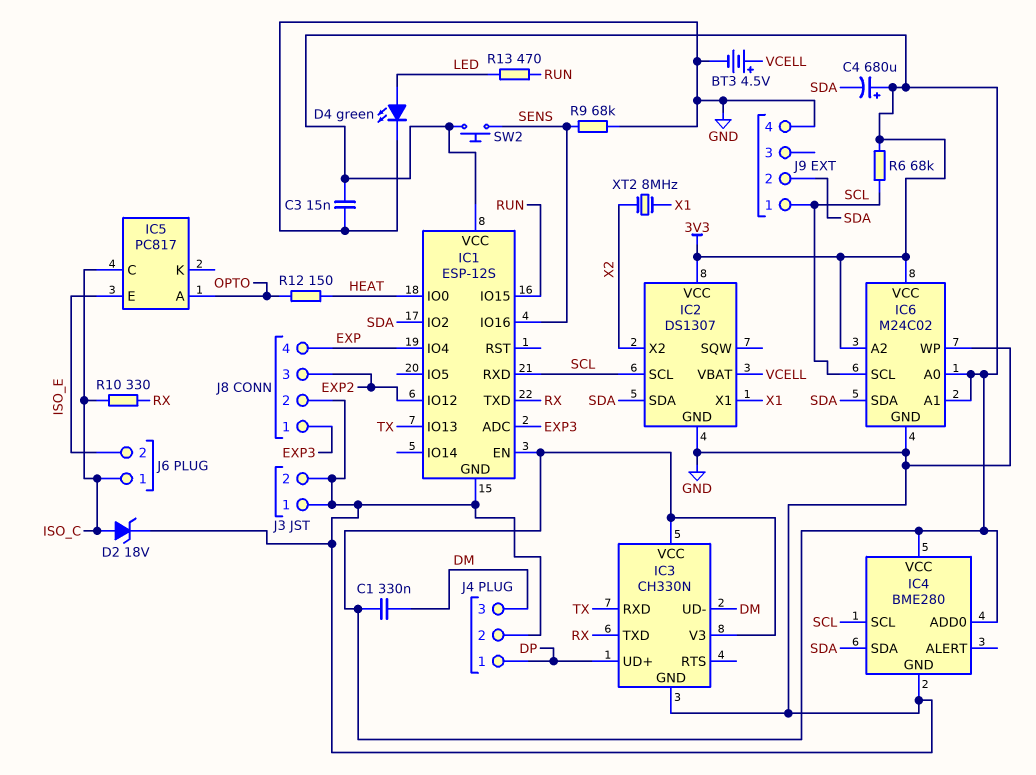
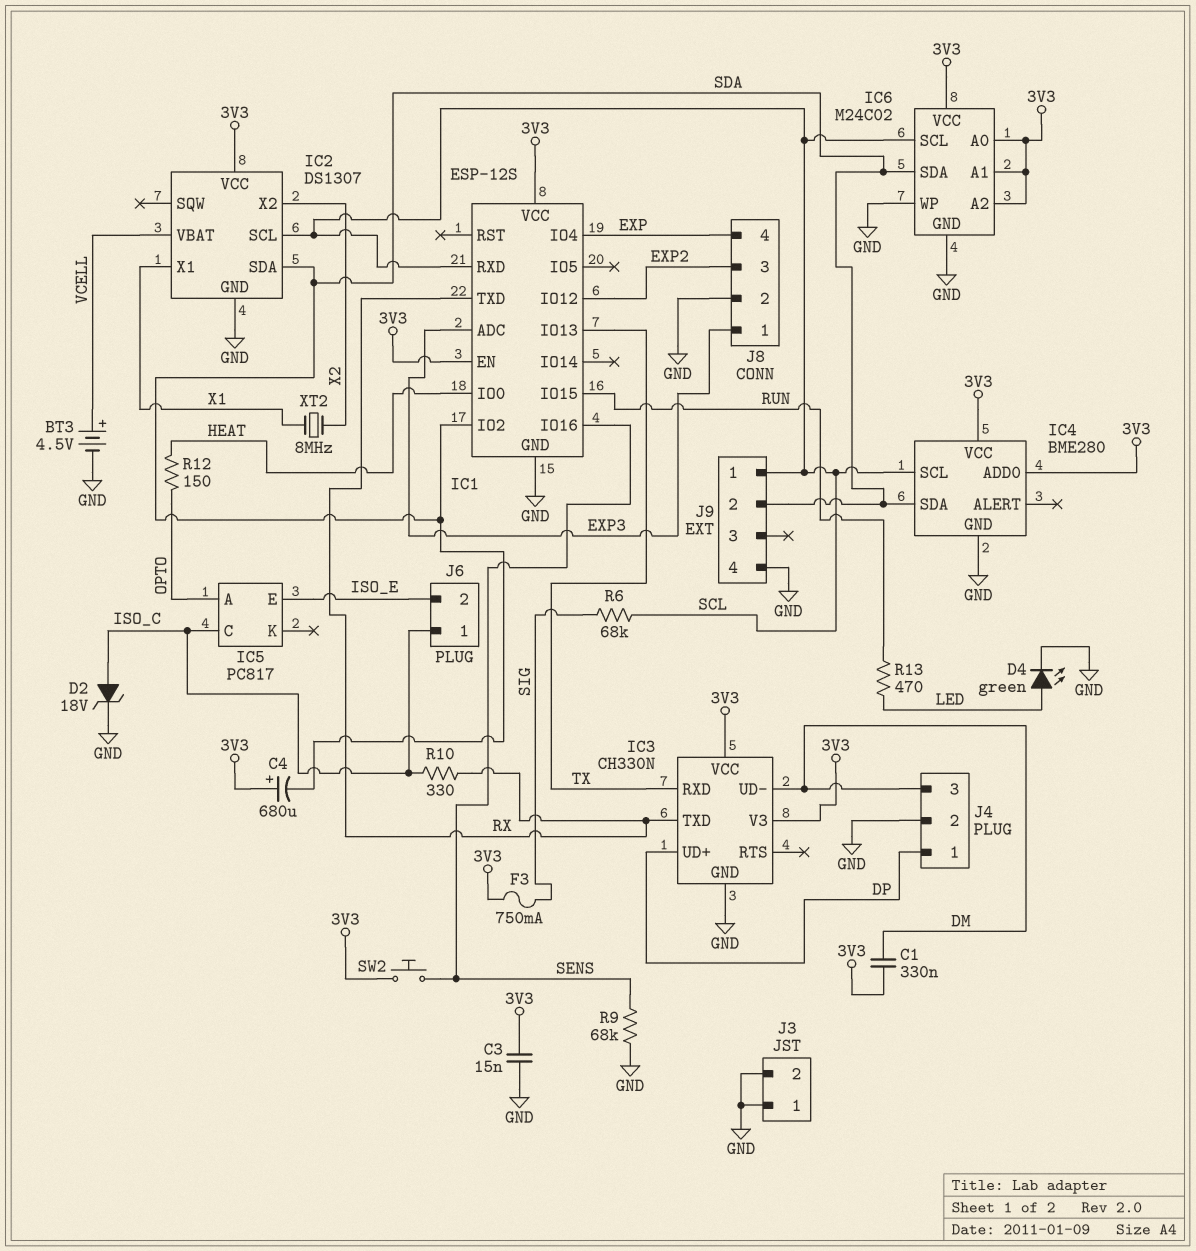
F3: none -> 750mA (3V3, SIG)
R6: 68k (3V3, SCL) -> 68k (SCL, SIG)

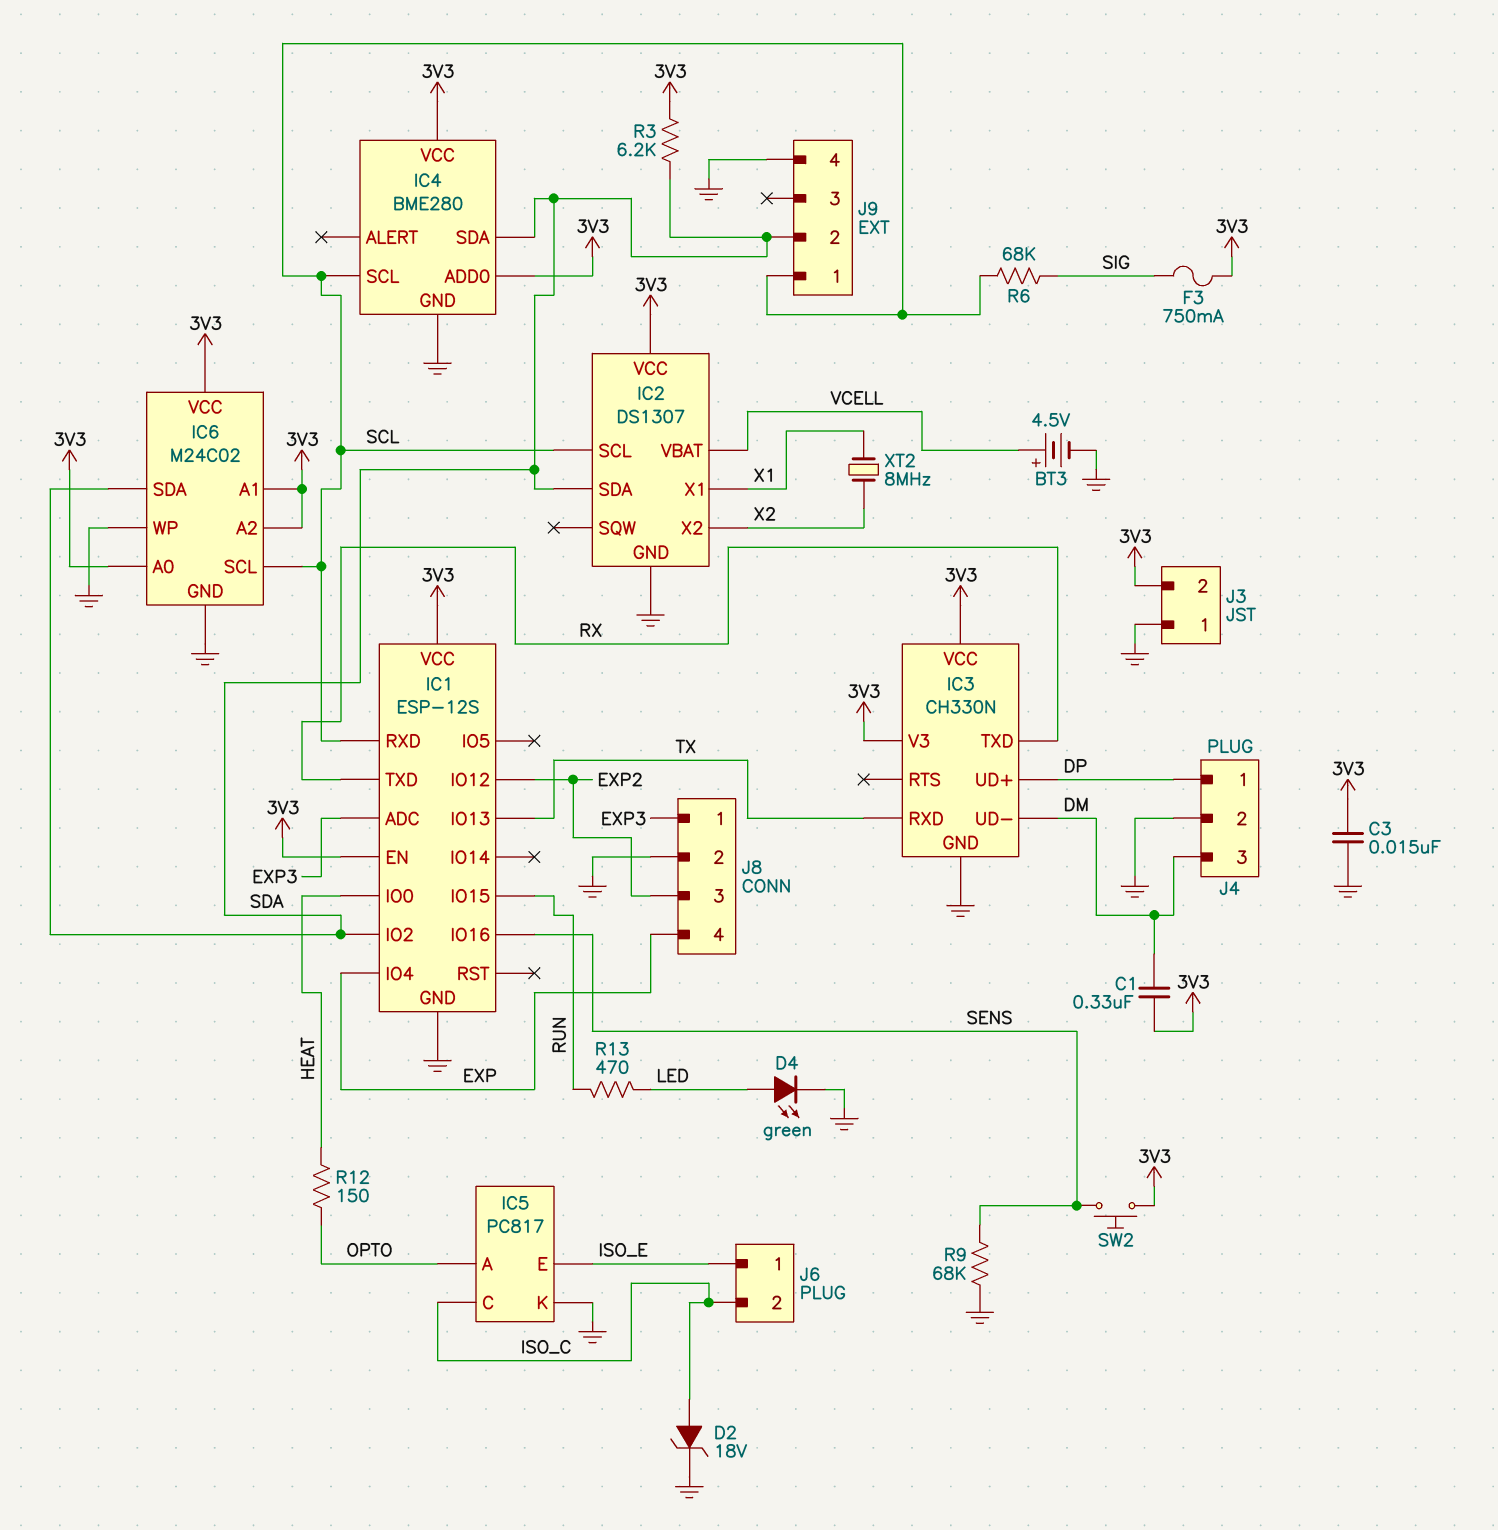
C4: 680uF (plus 3V3, minus SDA) -> none
IC5 pin K: none -> GND
J3 pin 2: GND -> 3V3
J6 pin 1: ISO_C -> ISO_E
J6 pin 2: ISO_E -> ISO_C
R3: none -> 6.2k (3V3, SDA)
R10: 330 (ISO_C, RX) -> none

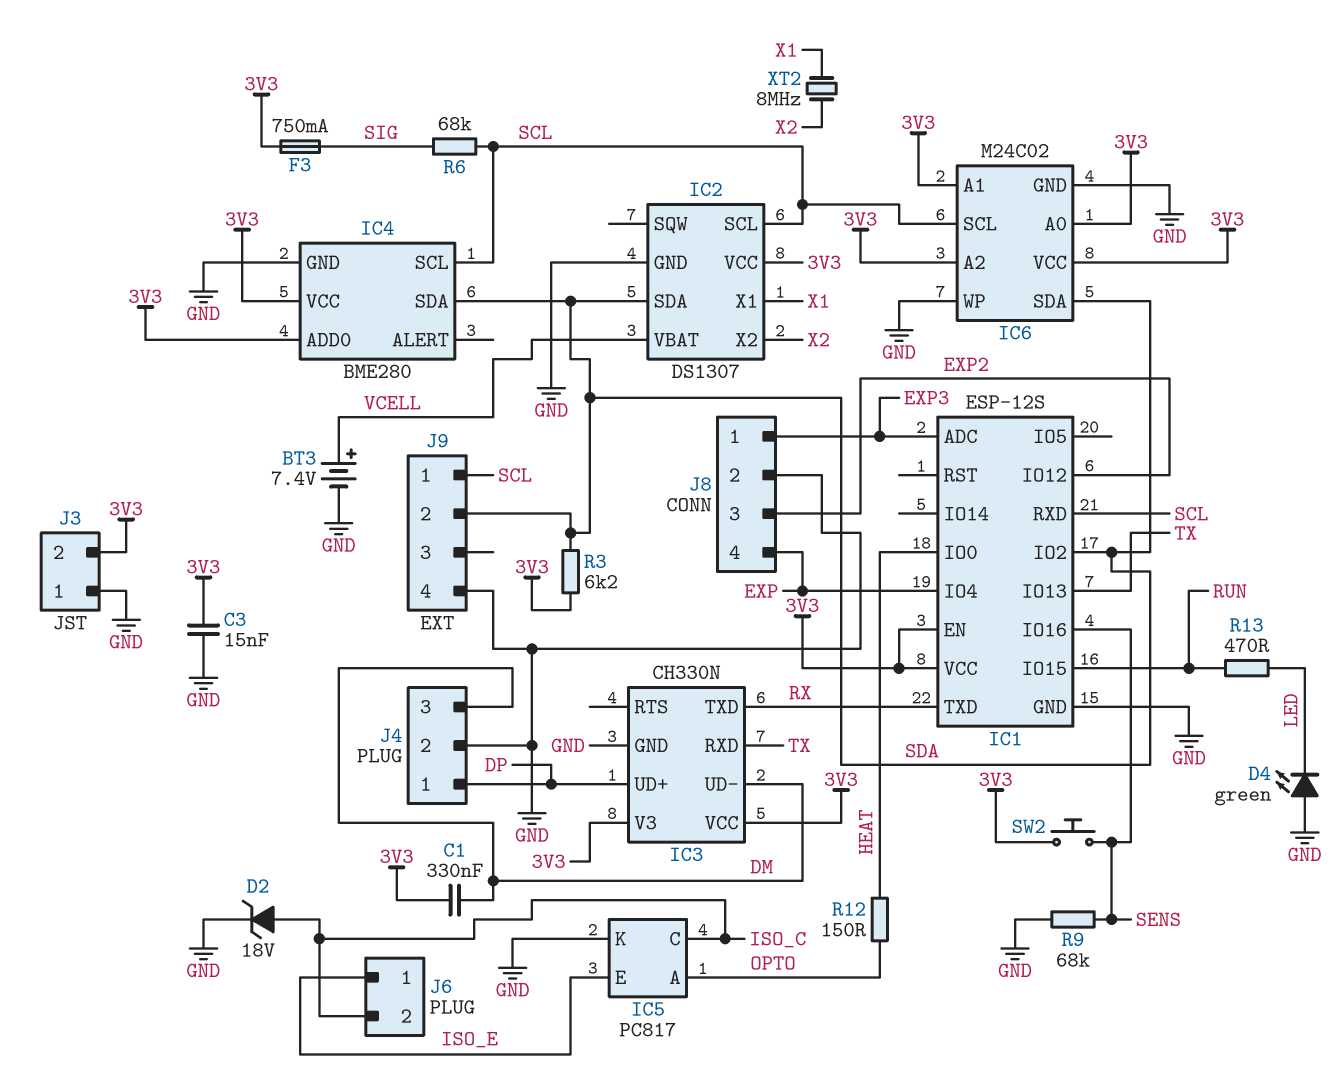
BT3: 4.5V (plus VCELL, minus GND) -> 7.4V (plus VCELL, minus GND)
D4: LED green (A LED, K GND) -> LED green (A GND, K LED)

